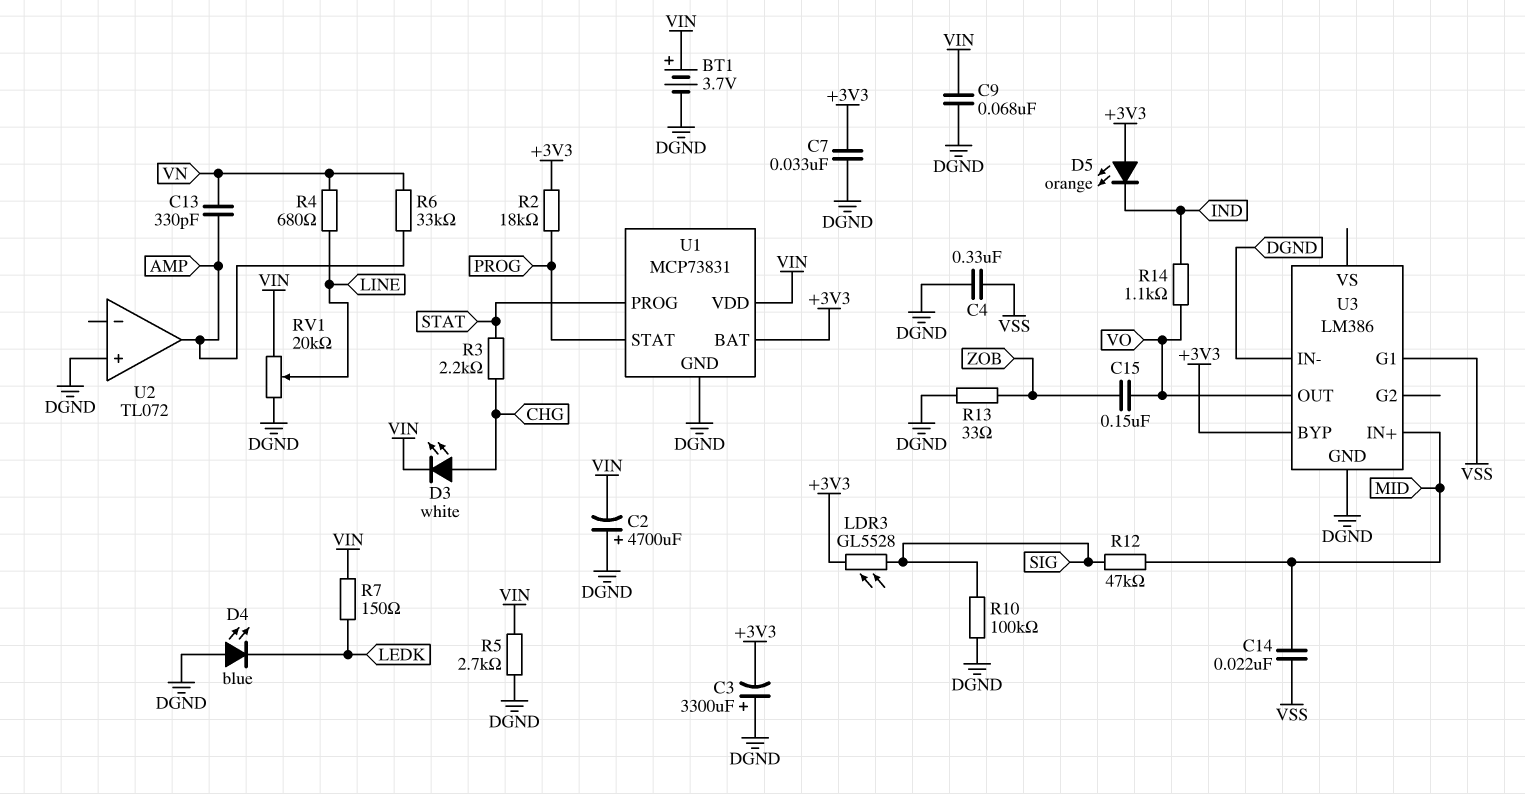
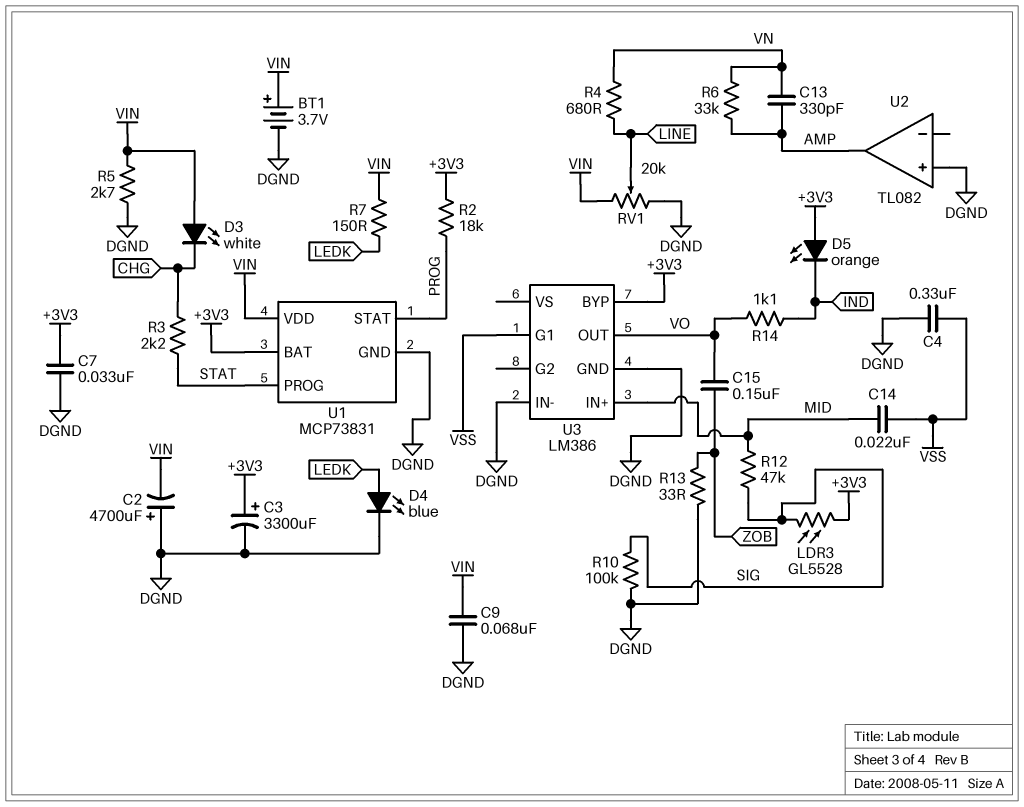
C3: 3300uF (plus DGND, minus +3V3) -> 3300uF (plus +3V3, minus DGND)
D3: LED white (A CHG, K VIN) -> LED white (A VIN, K CHG)
D4: LED blue (A DGND, K LEDK) -> LED blue (A LEDK, K DGND)
U2: TL072 -> TL082

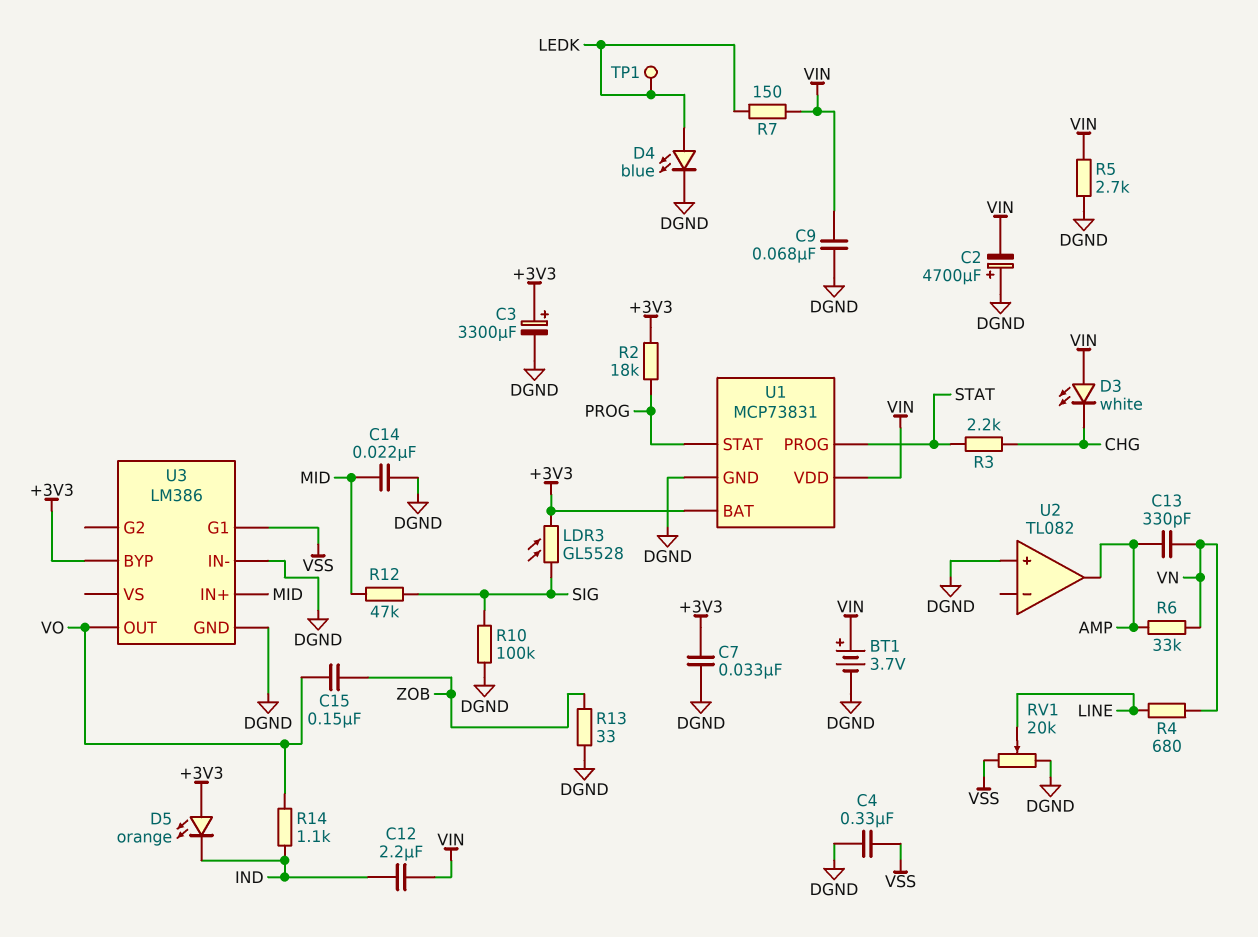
C12: none -> 2.2uF (IND, VIN)
C14: 22nF (MID, VSS) -> 22nF (DGND, MID)
RV1: 20k (DGND, VIN, wiper LINE) -> 20k (DGND, VSS, wiper LINE)
TP1: none -> test point (LEDK)

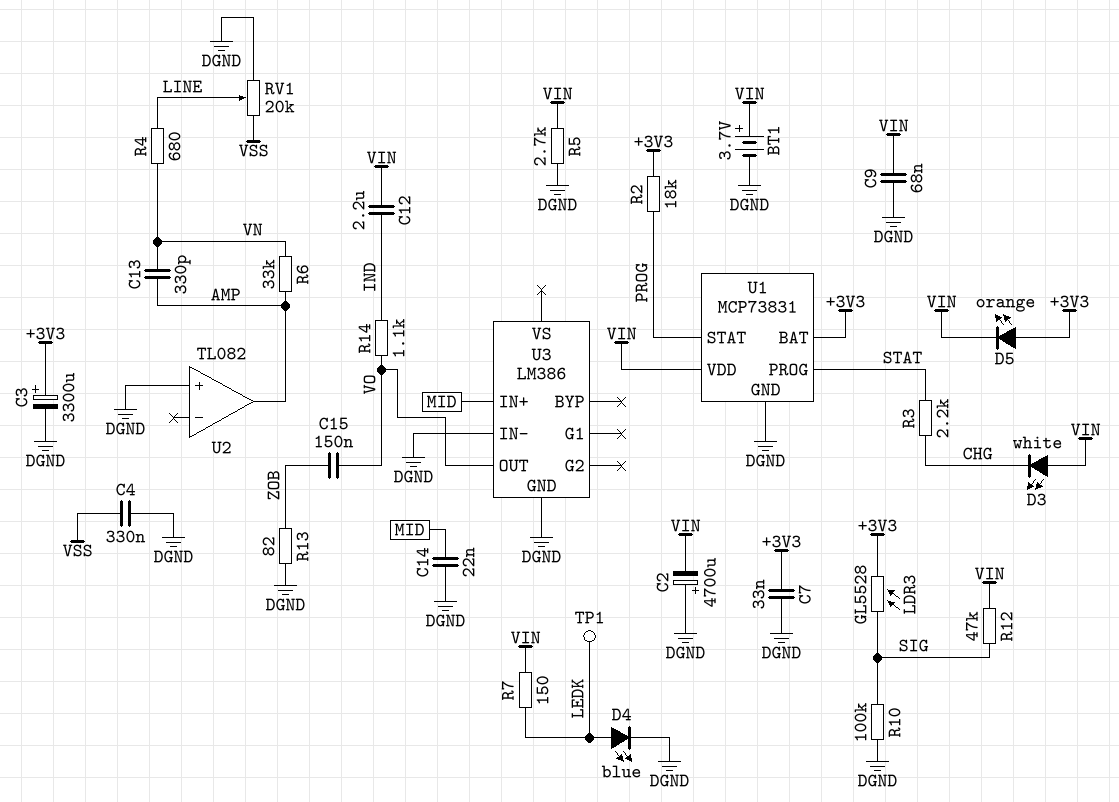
D5: LED orange (A +3V3, K IND) -> LED orange (A +3V3, K VIN)
R12: 47k (MID, SIG) -> 47k (SIG, VIN)
R13: 33 (DGND, ZOB) -> 82 (DGND, ZOB)
U3 pin BYP: +3V3 -> none
U3 pin G1: VSS -> none

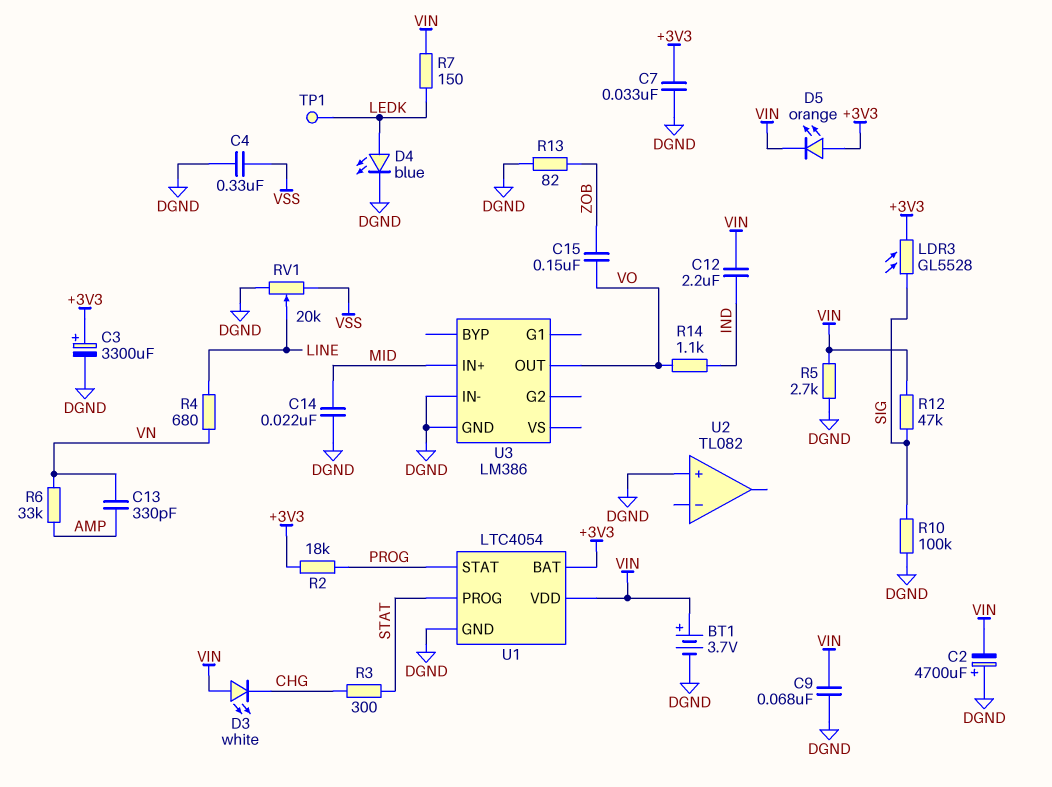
R3: 2.2k (CHG, STAT) -> 300 (CHG, STAT)
U1: MCP73831 -> LTC4054
U2 pin out: AMP -> none

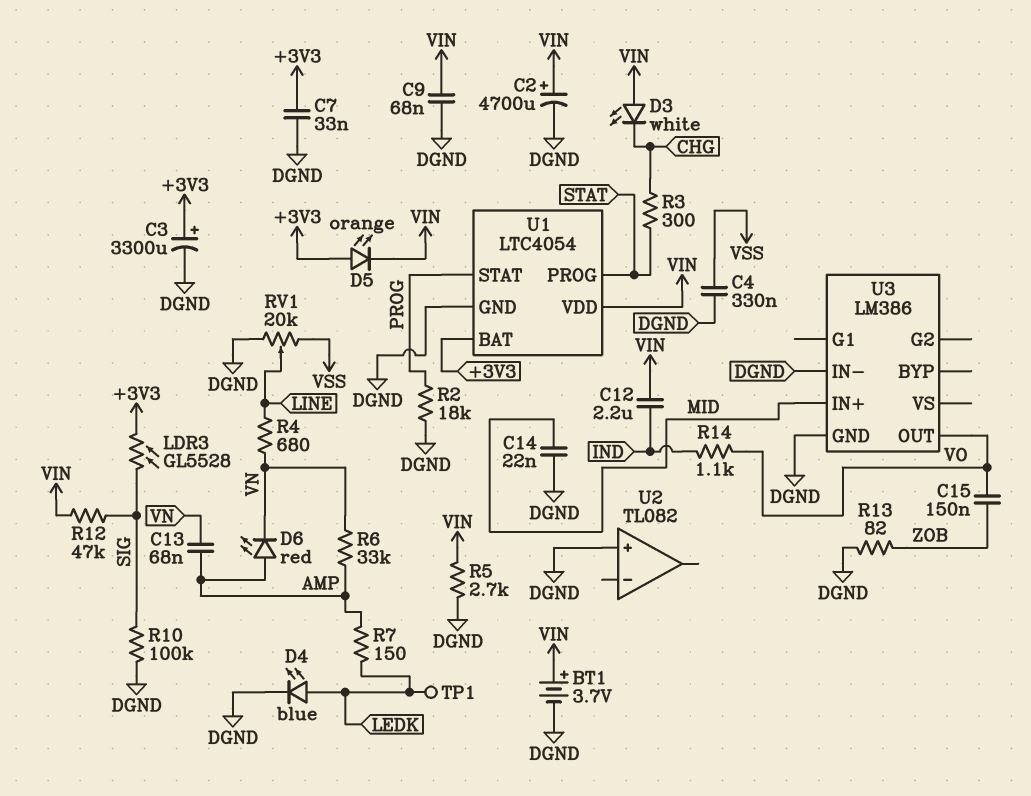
C2: 4700uF (plus DGND, minus VIN) -> 4700uF (plus VIN, minus DGND)
C13: 330pF (AMP, VN) -> 68nF (AMP, VN)
D6: none -> LED red (A AMP, K VN)
R2: 18k (+3V3, PROG) -> 18k (DGND, PROG)
R7: 150 (LEDK, VIN) -> 150 (AMP, LEDK)

